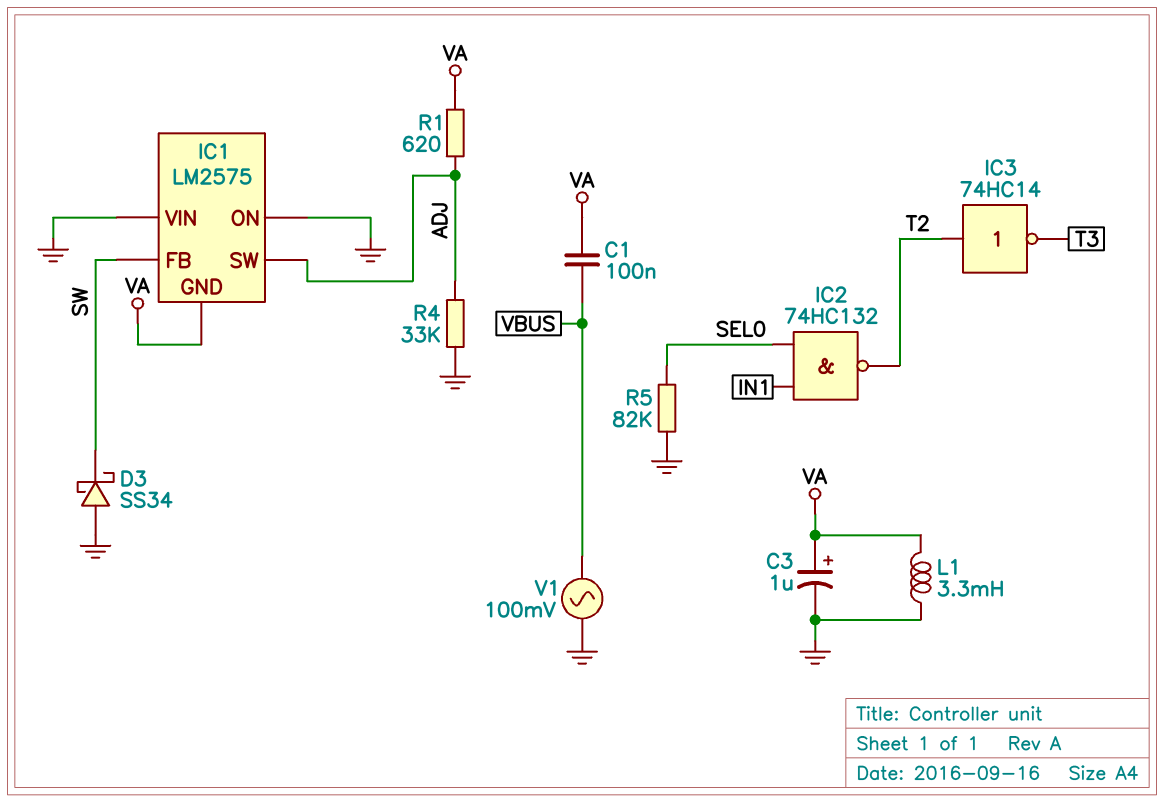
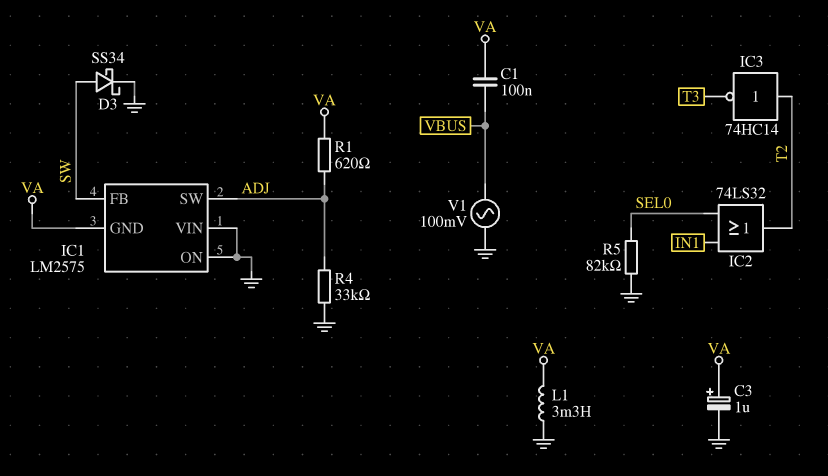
D3: schottky SS34 (A GND, K SW) -> schottky SS34 (A SW, K GND)
IC2: NAND 74HC132 (in IN1, in SEL0, out T2) -> OR 74LS32 (in IN1, in SEL0, out T2)

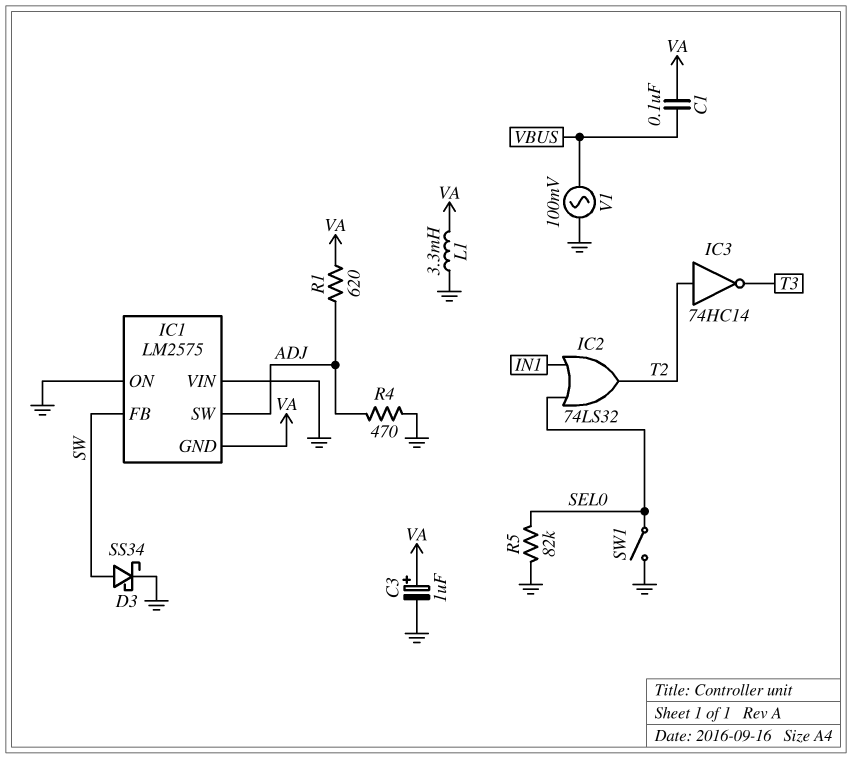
R4: 33k (ADJ, GND) -> 470 (ADJ, GND)
SW1: none -> switch (GND, SEL0)

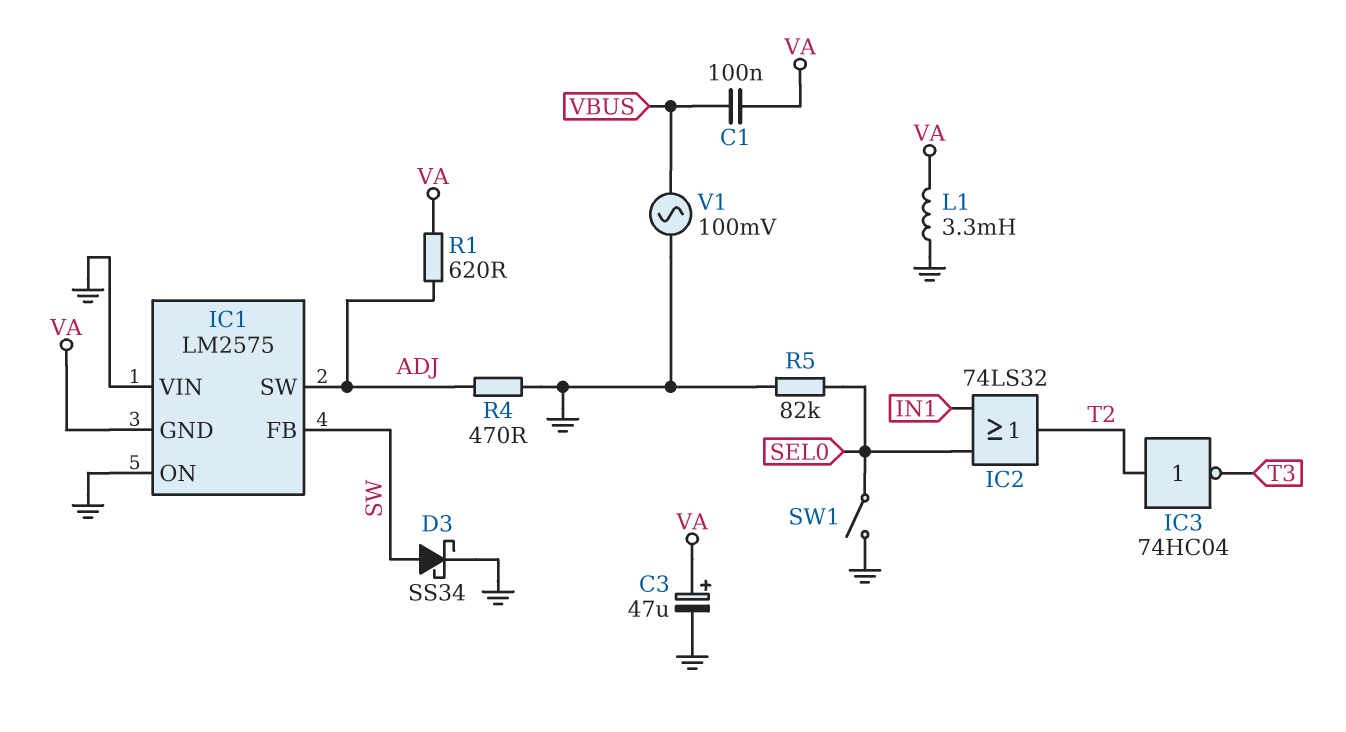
C3: 1uF (plus VA, minus GND) -> 47uF (plus VA, minus GND)
IC3: NOT 74HC14 (in T2, out T3) -> NOT 74HC04 (in T2, out T3)

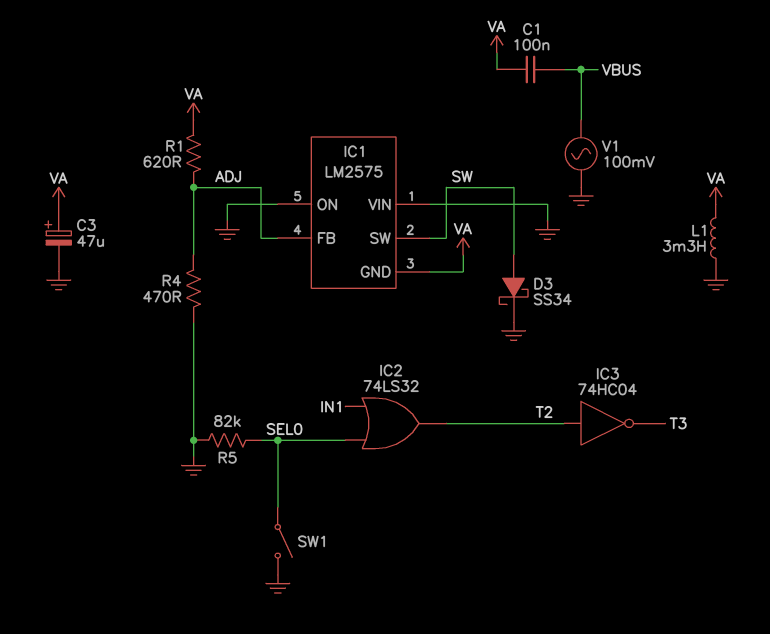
IC1 pin FB: SW -> ADJ
IC1 pin SW: ADJ -> SW

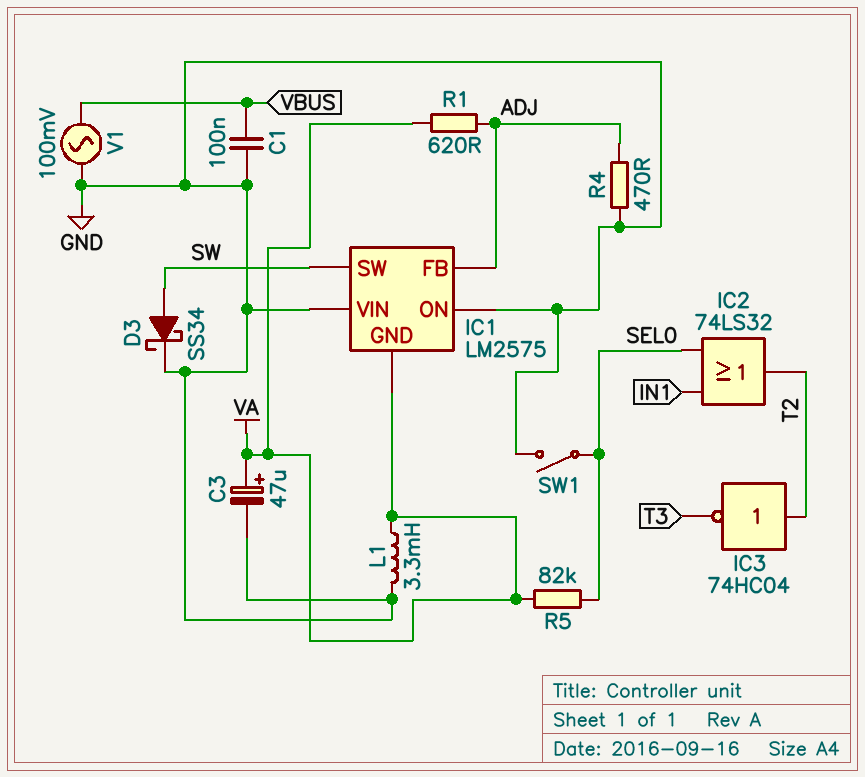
C1: 100nF (VA, VBUS) -> 100nF (GND, VBUS)
R5: 82k (GND, SEL0) -> 82k (SEL0, VA)

